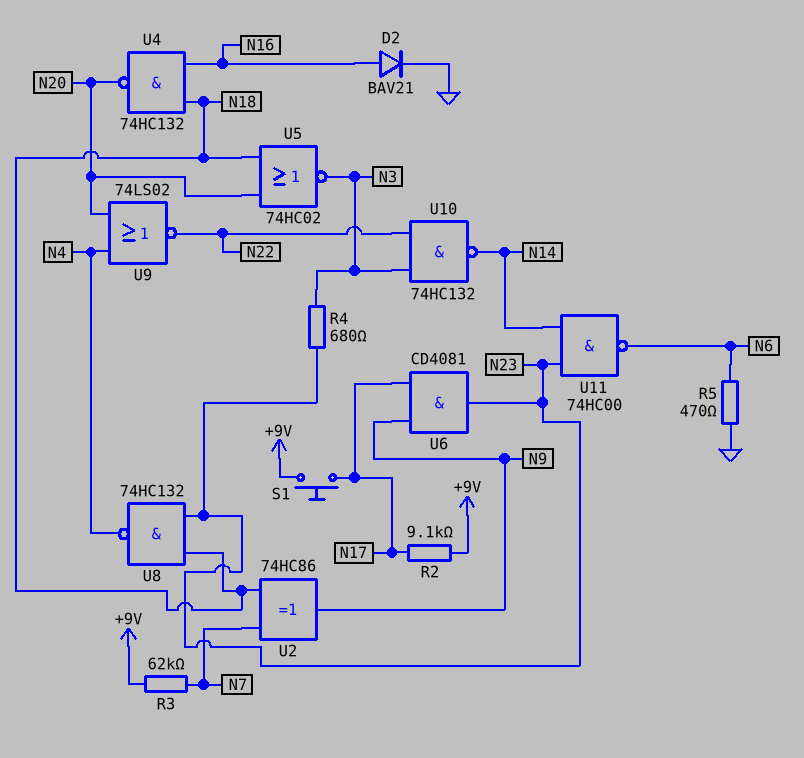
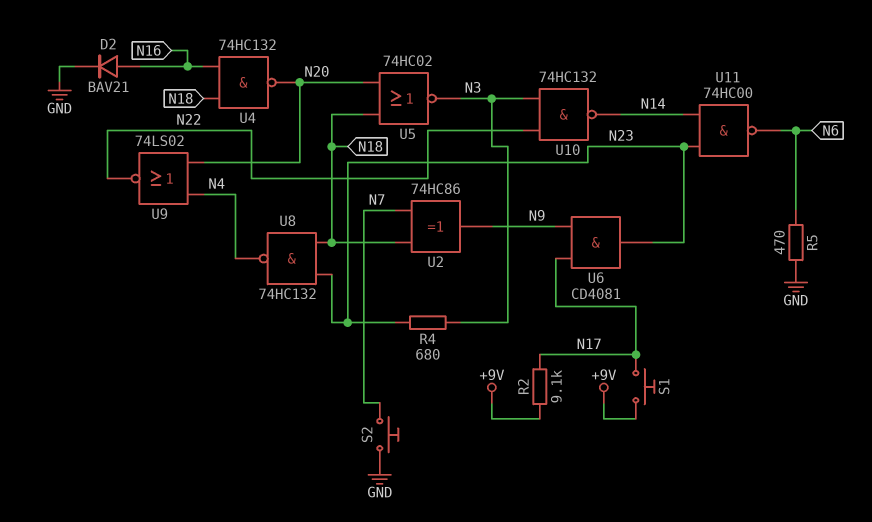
R3: 62k (+9V, N7) -> none
S2: none -> button (GND, N7)

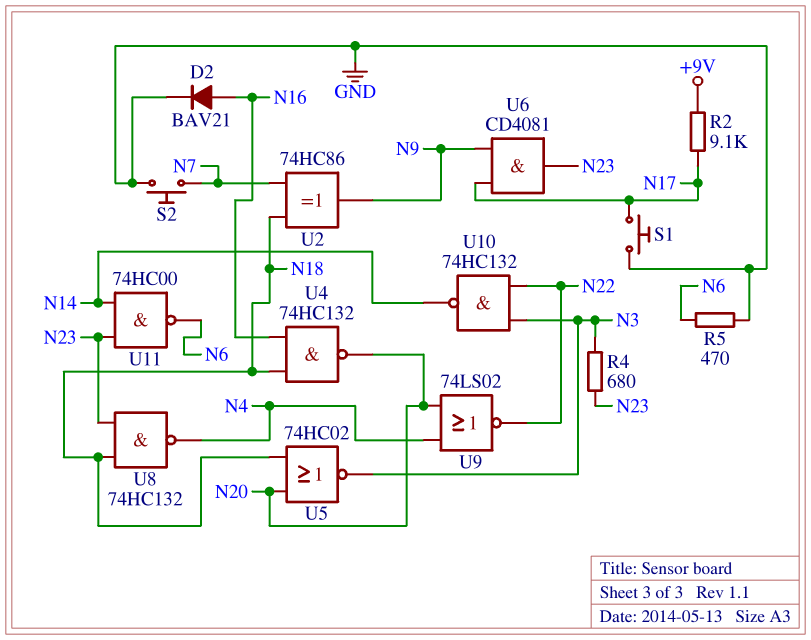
S1: button (+9V, N17) -> button (GND, N17)

